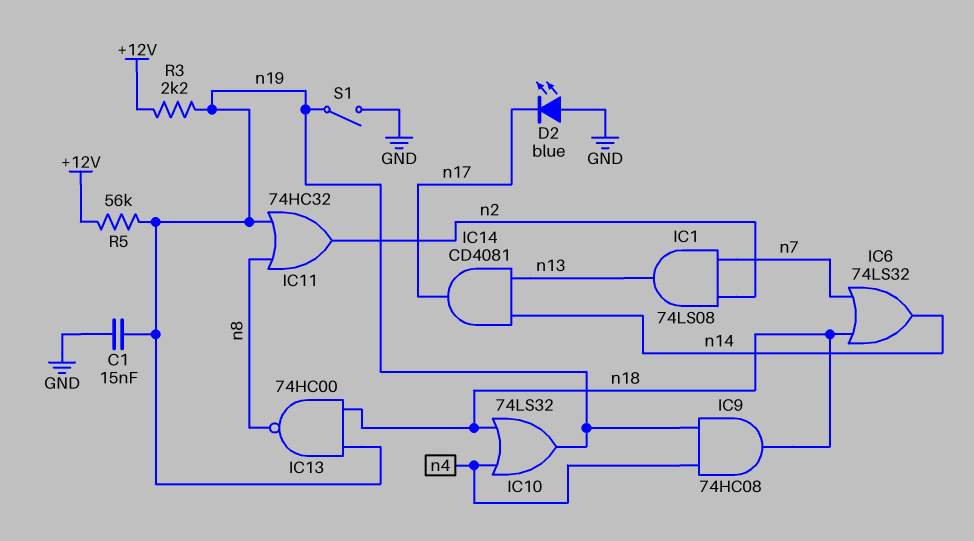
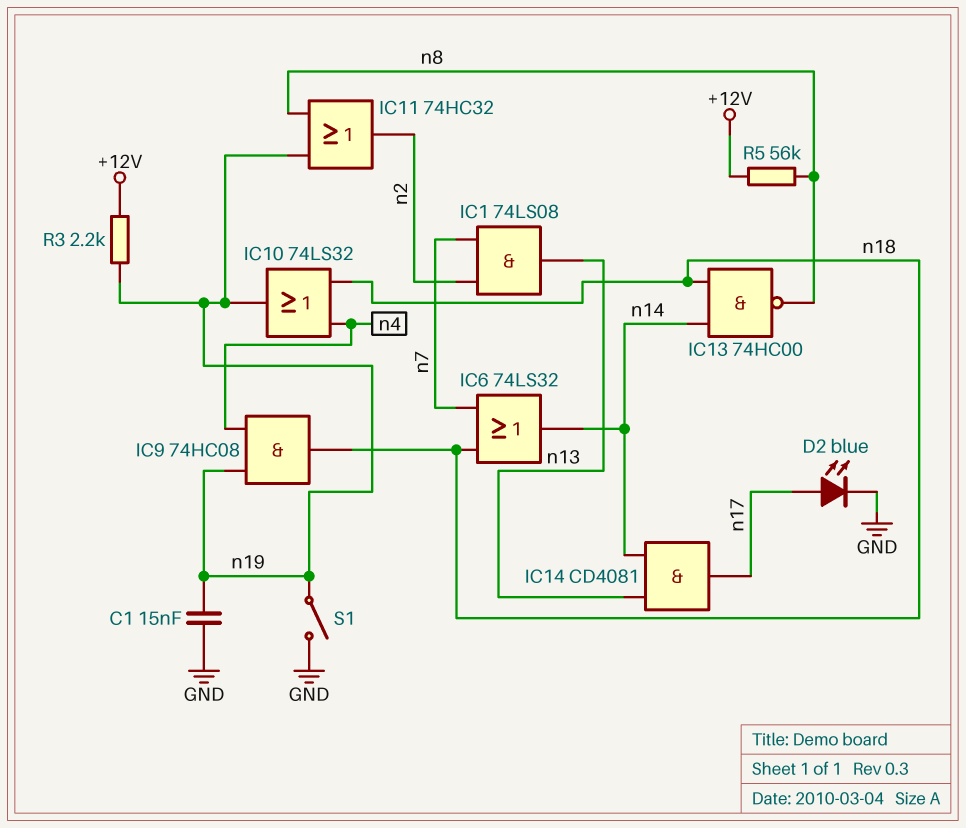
D2: LED blue (A GND, K n17) -> LED blue (A n17, K GND)
IC13: NAND 74HC00 (in n18, in n19, out n8) -> NAND 74HC00 (in n14, in n18, out n8)
R5: 56k (+12V, n19) -> 56k (+12V, n8)

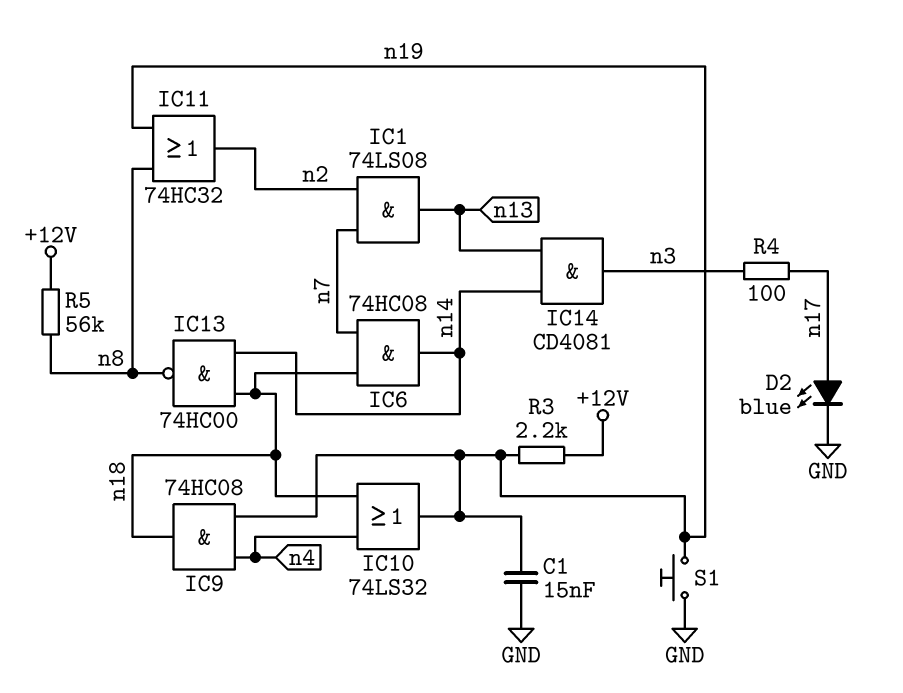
IC6: OR 74LS32 (in n7, in n18, out n14) -> AND 74HC08 (in n7, in n18, out n14)
IC14: AND CD4081 (in n13, in n14, out n17) -> AND CD4081 (in n13, in n14, out n3)
R4: none -> 100 (n3, n17)
S1: switch (GND, n19) -> button (GND, n19)

